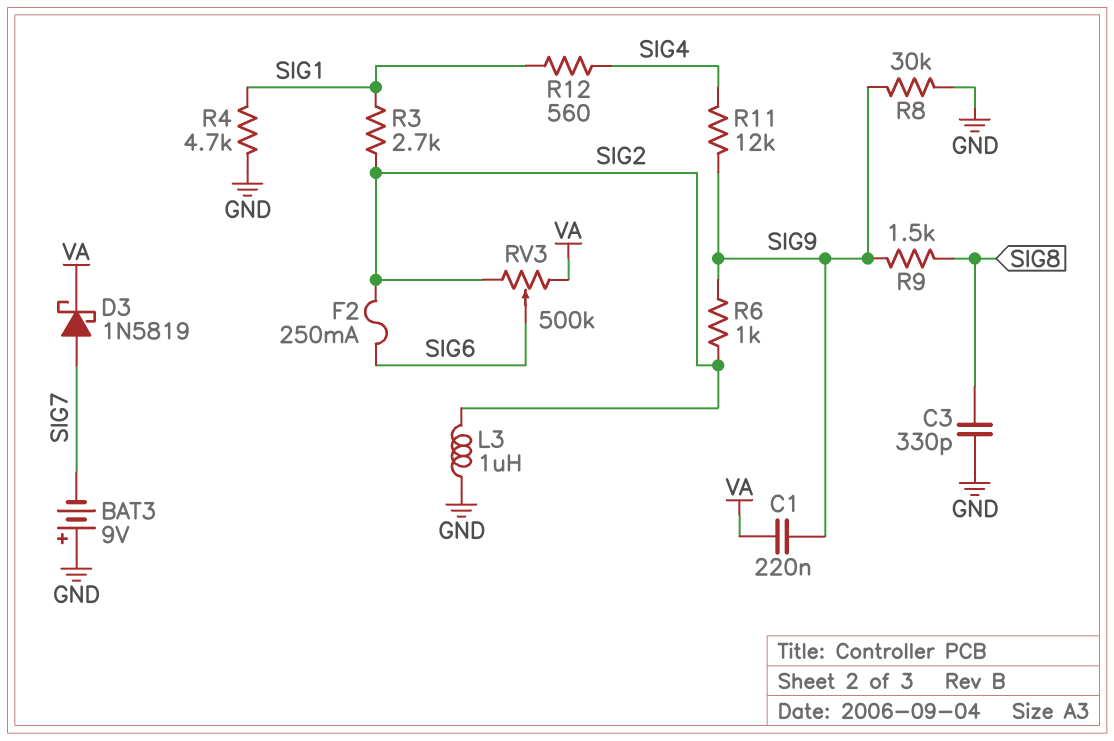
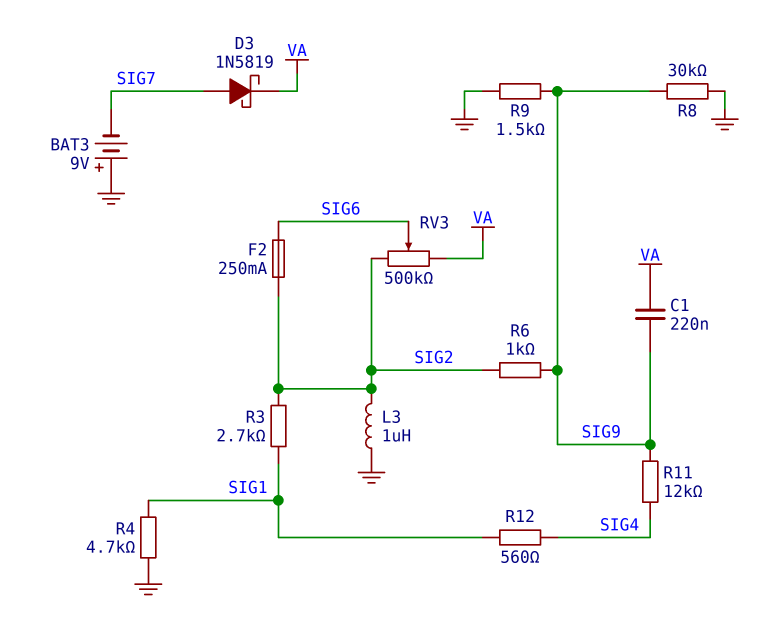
C3: 330pF (GND, SIG8) -> none
R9: 1.5k (SIG8, SIG9) -> 1.5k (GND, SIG9)

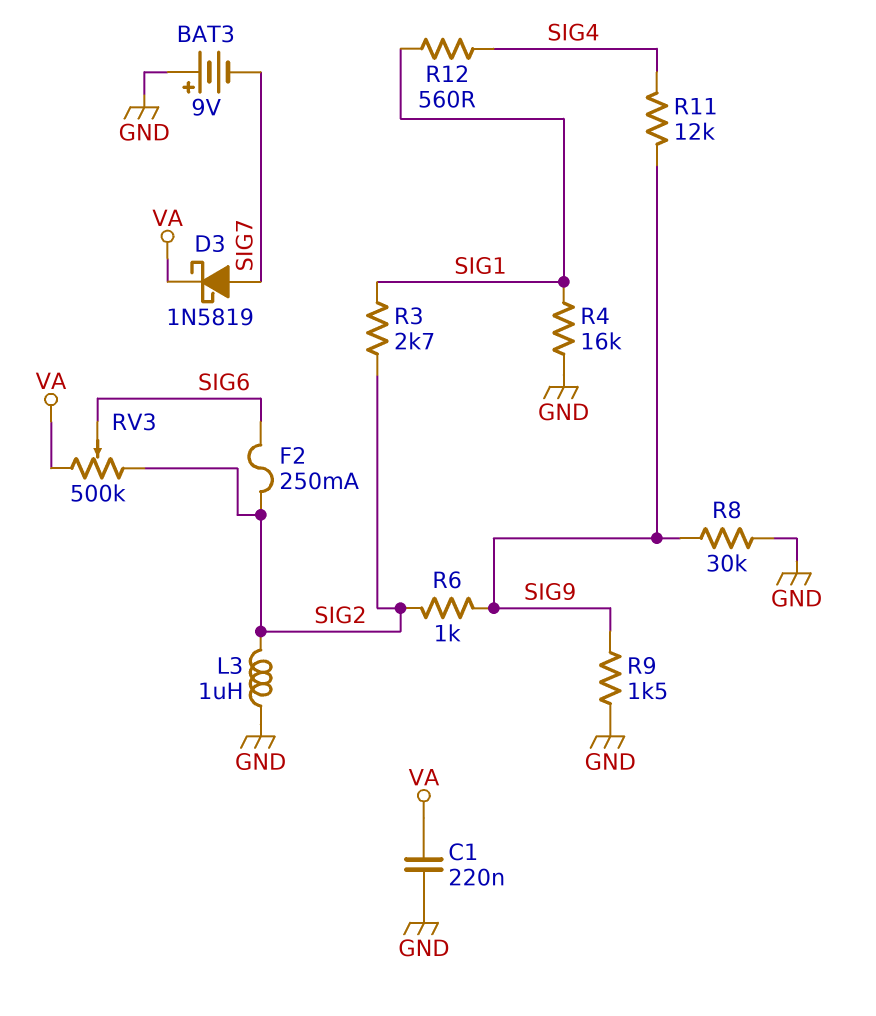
C1: 220nF (SIG9, VA) -> 220nF (GND, VA)
R4: 4.7k (GND, SIG1) -> 16k (GND, SIG1)

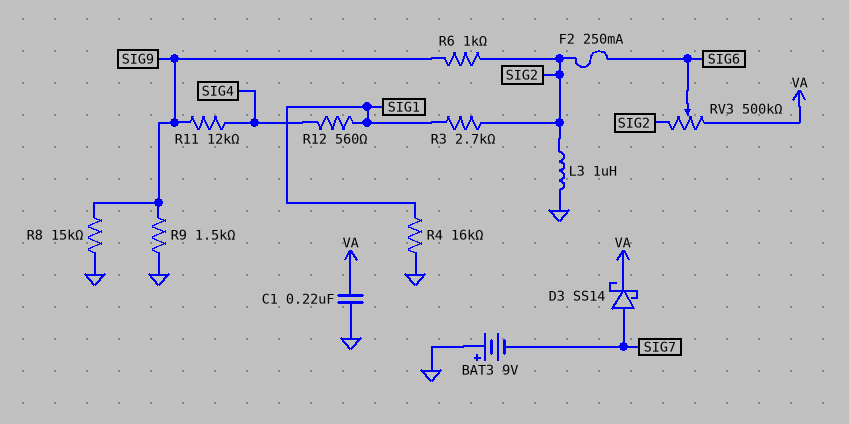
D3: schottky 1N5819 (A SIG7, K VA) -> schottky SS14 (A SIG7, K VA)
R8: 30k (GND, SIG9) -> 15k (GND, SIG9)

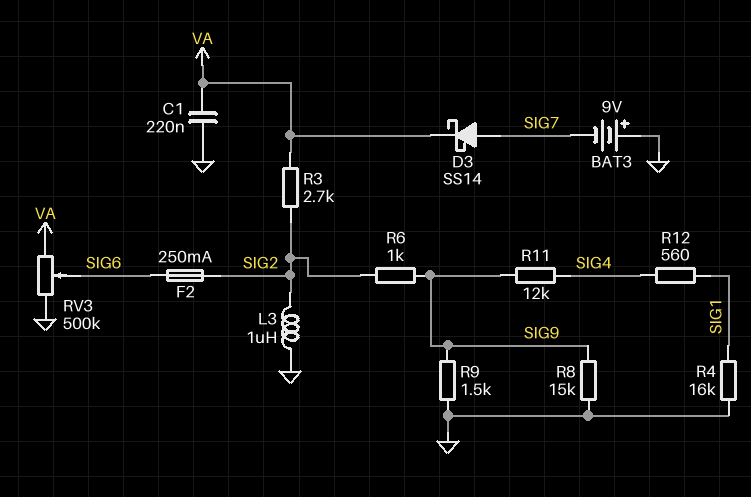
R3: 2.7k (SIG1, SIG2) -> 2.7k (SIG2, VA)
RV3: 500k (SIG2, VA, wiper SIG6) -> 500k (GND, VA, wiper SIG6)

